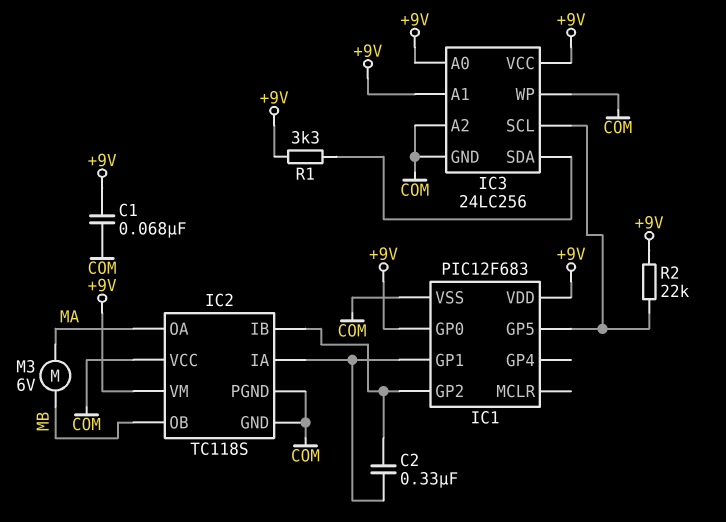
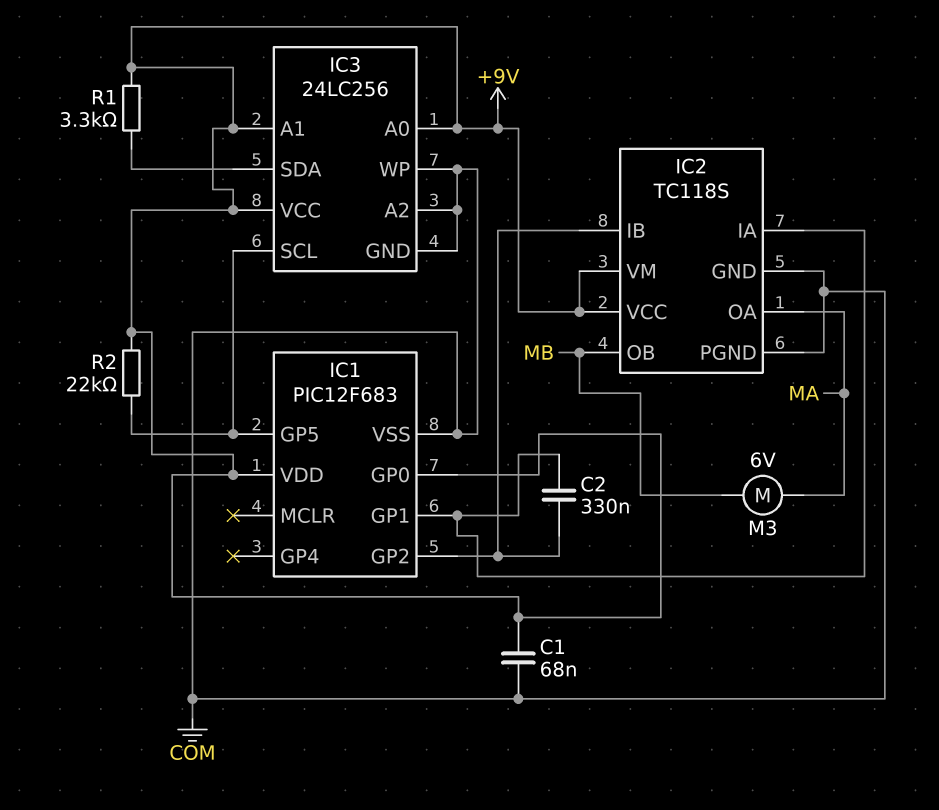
IC2 pin VCC: COM -> +9V

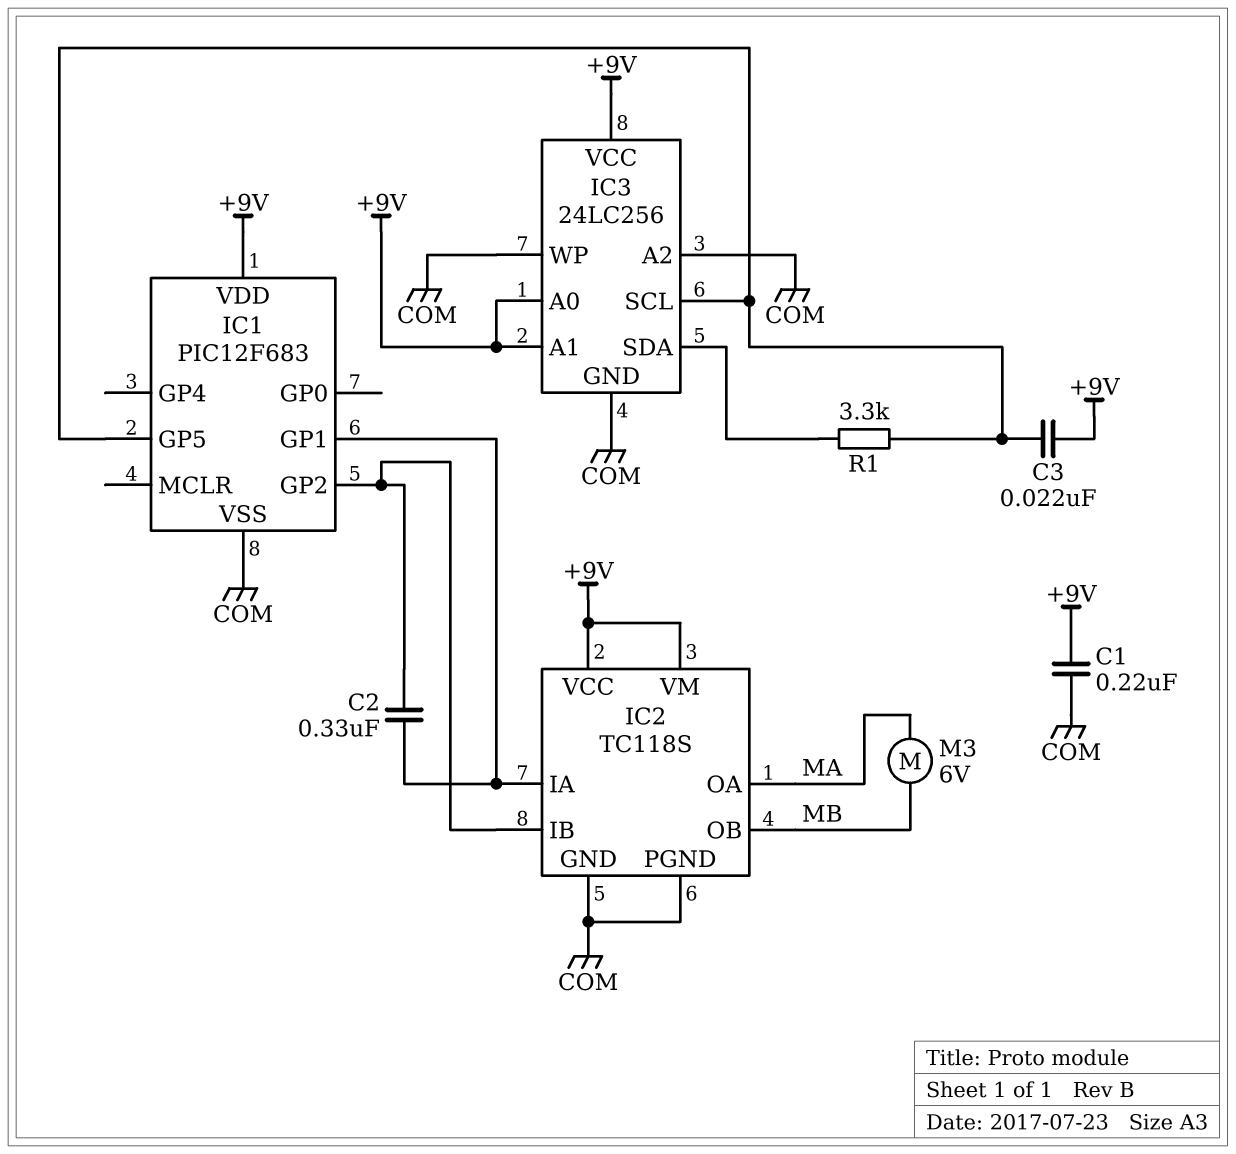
C1: 68nF (+9V, COM) -> 220nF (+9V, COM)
C3: none -> 22nF (+9V, IC1/GP5)
IC1 pin GP0: +9V -> none
R1: 3.3k (+9V, IC3/SDA) -> 3.3k (IC1/GP5, IC3/SDA)
R2: 22k (+9V, IC1/GP5) -> none

